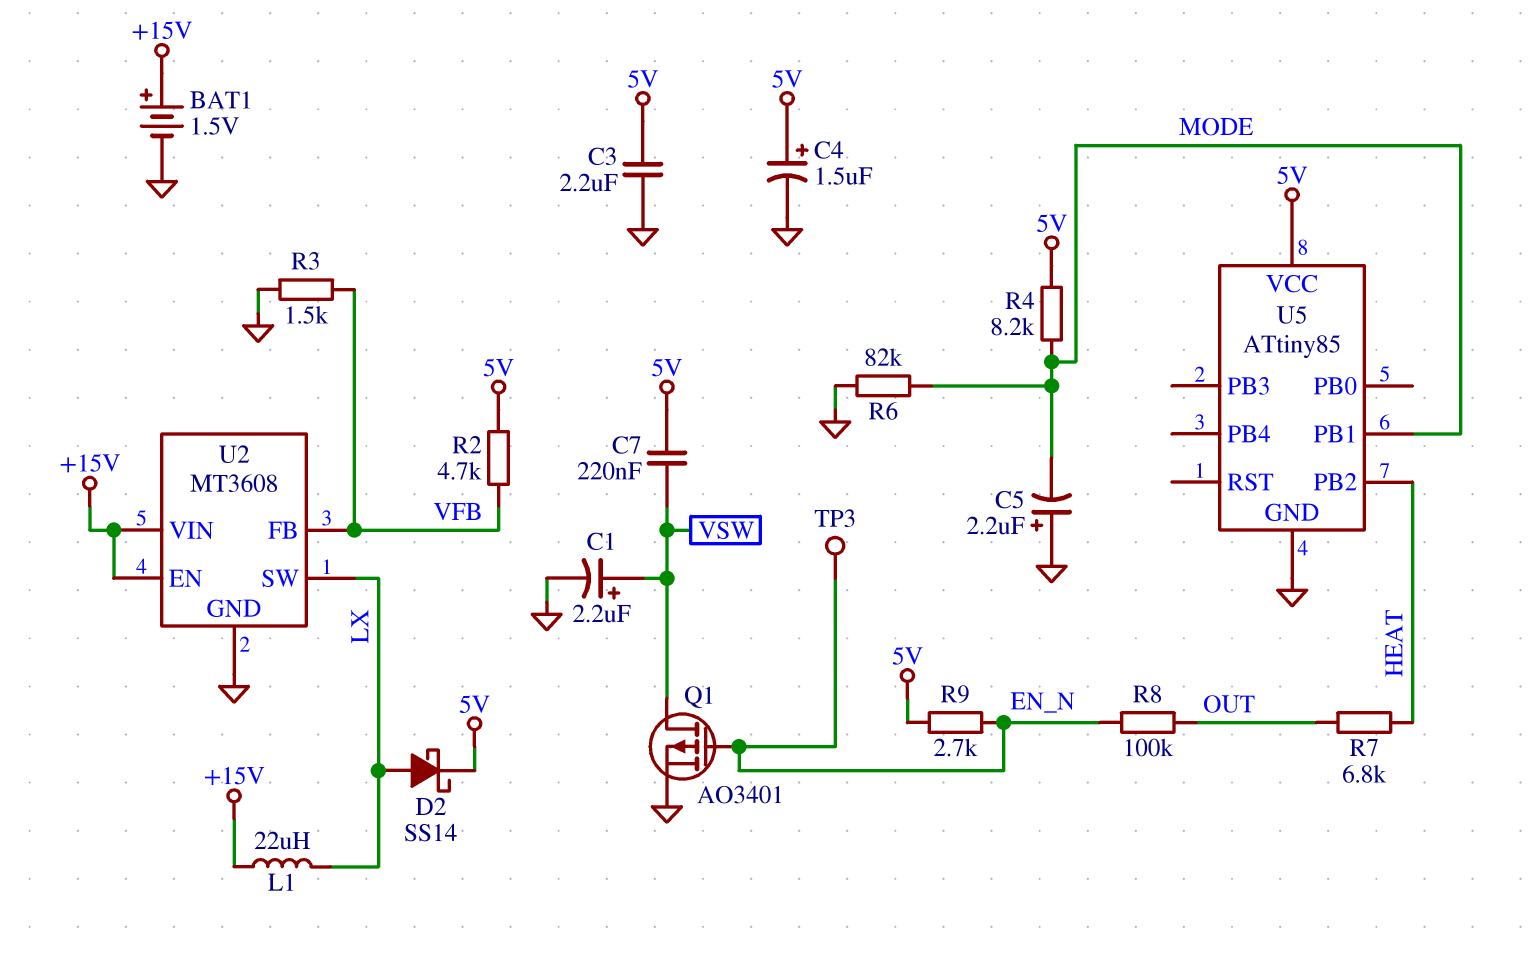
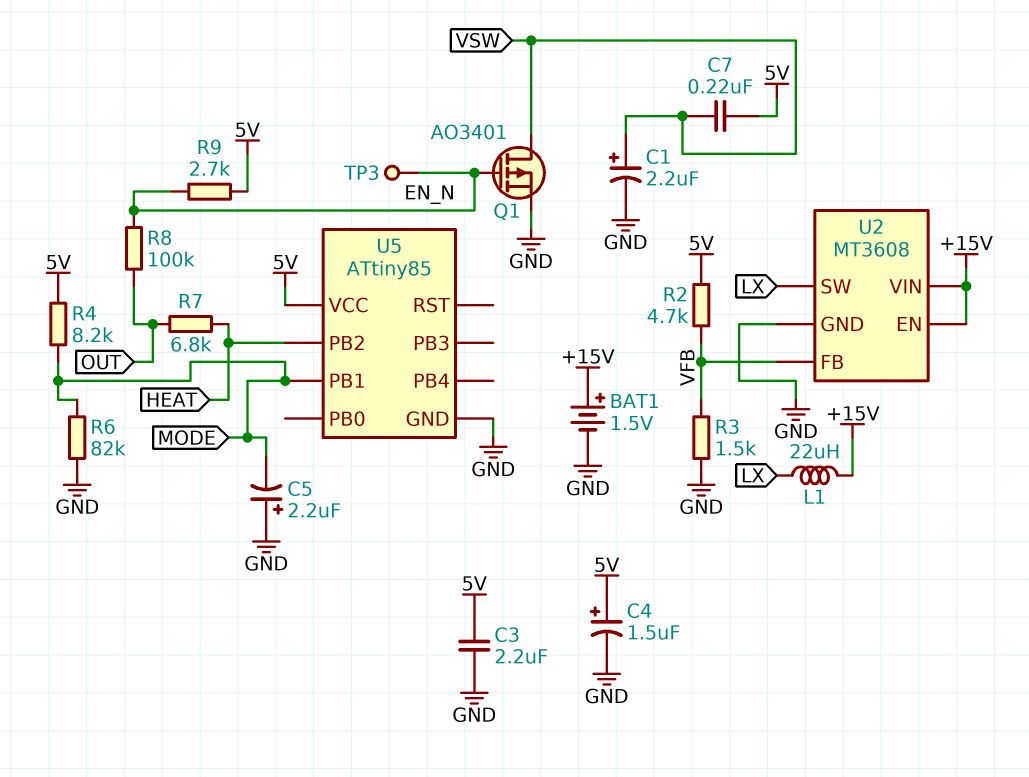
D2: schottky SS14 (A LX, K 5V) -> none

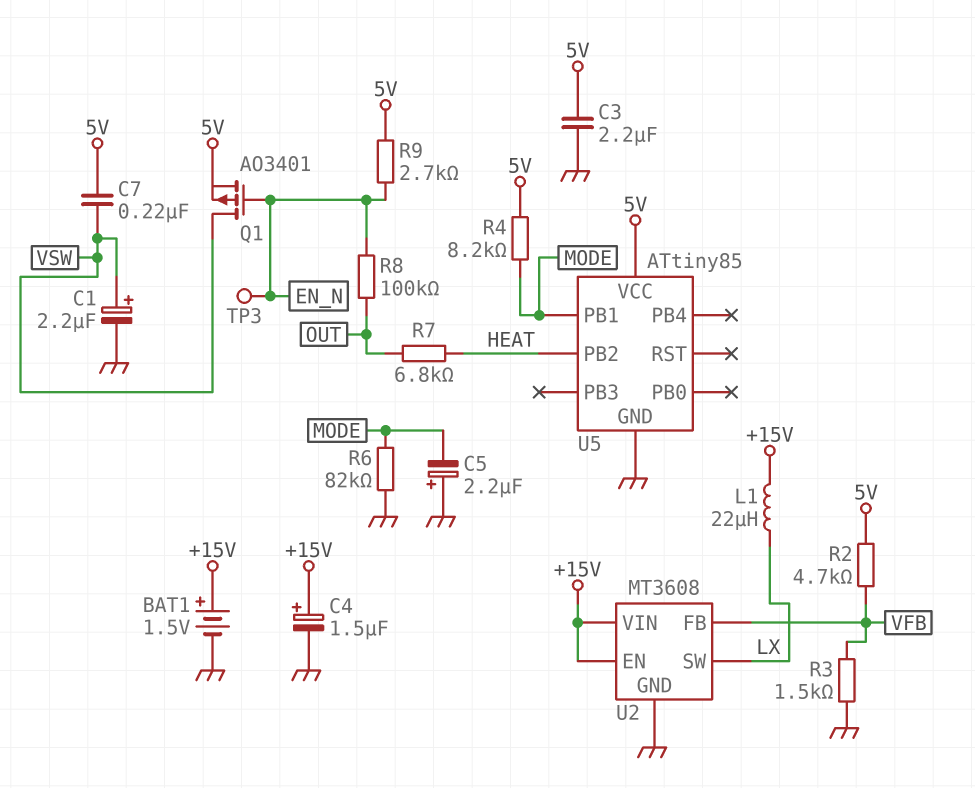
C4: 1.5uF (plus 5V, minus GND) -> 1.5uF (plus +15V, minus GND)
Q1: PMOS AO3401 (G EN_N, D VSW, S GND) -> PMOS AO3401 (G EN_N, D VSW, S 5V)

